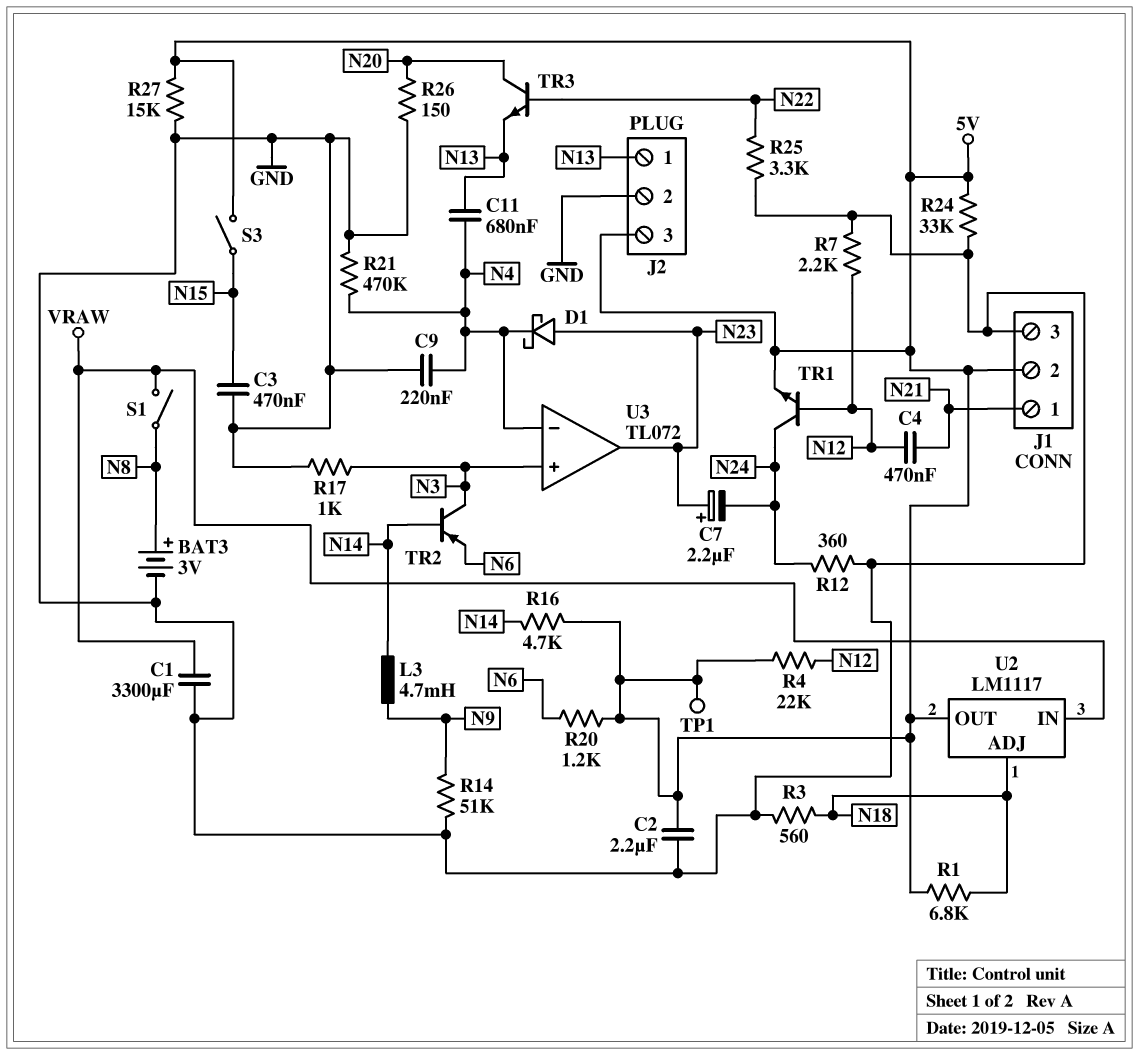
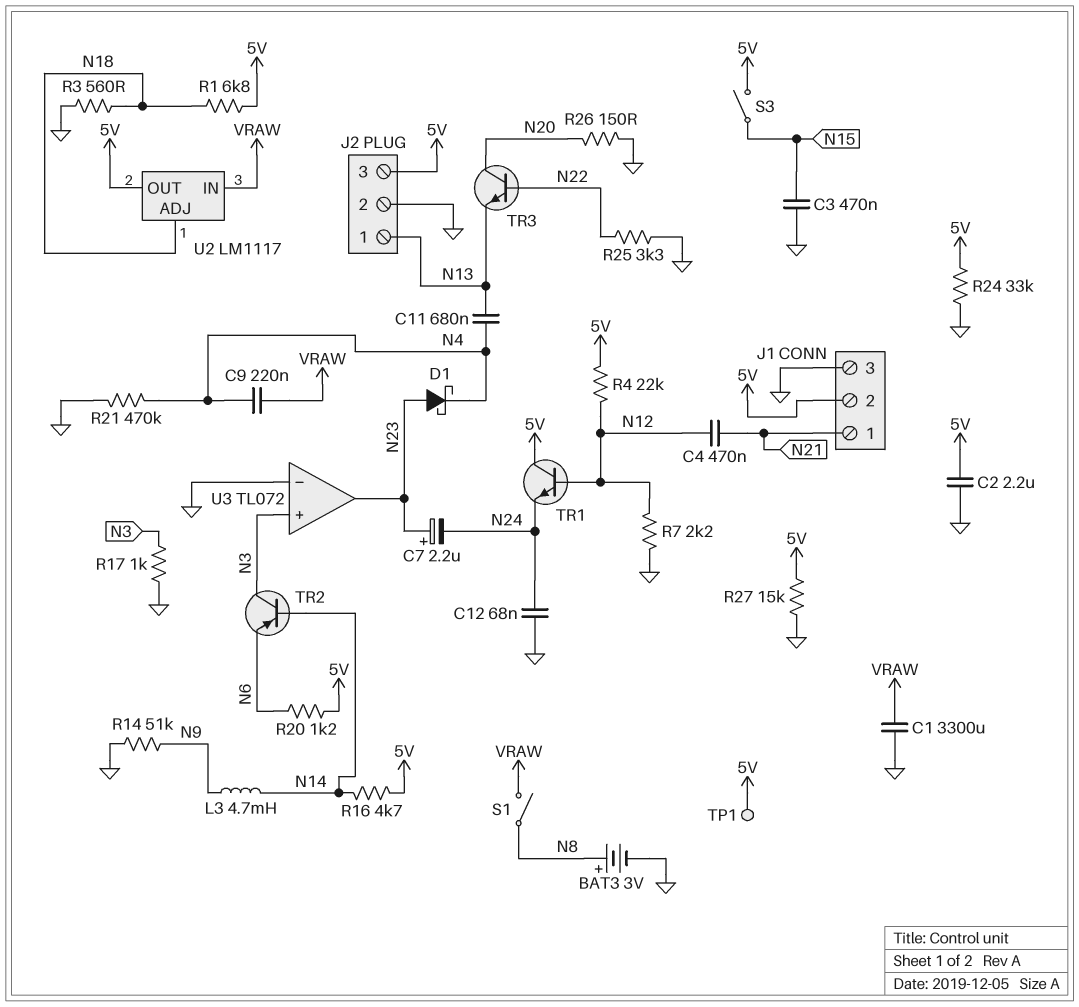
C9: 220nF (GND, N4) -> 220nF (N4, VRAW)
C12: none -> 68nF (GND, N24)
R12: 360 (GND, N24) -> none
TR1: NPN (B N12, C N24, E 5V) -> NPN (B N12, C 5V, E N24)
U3 pin in-: N4 -> GND

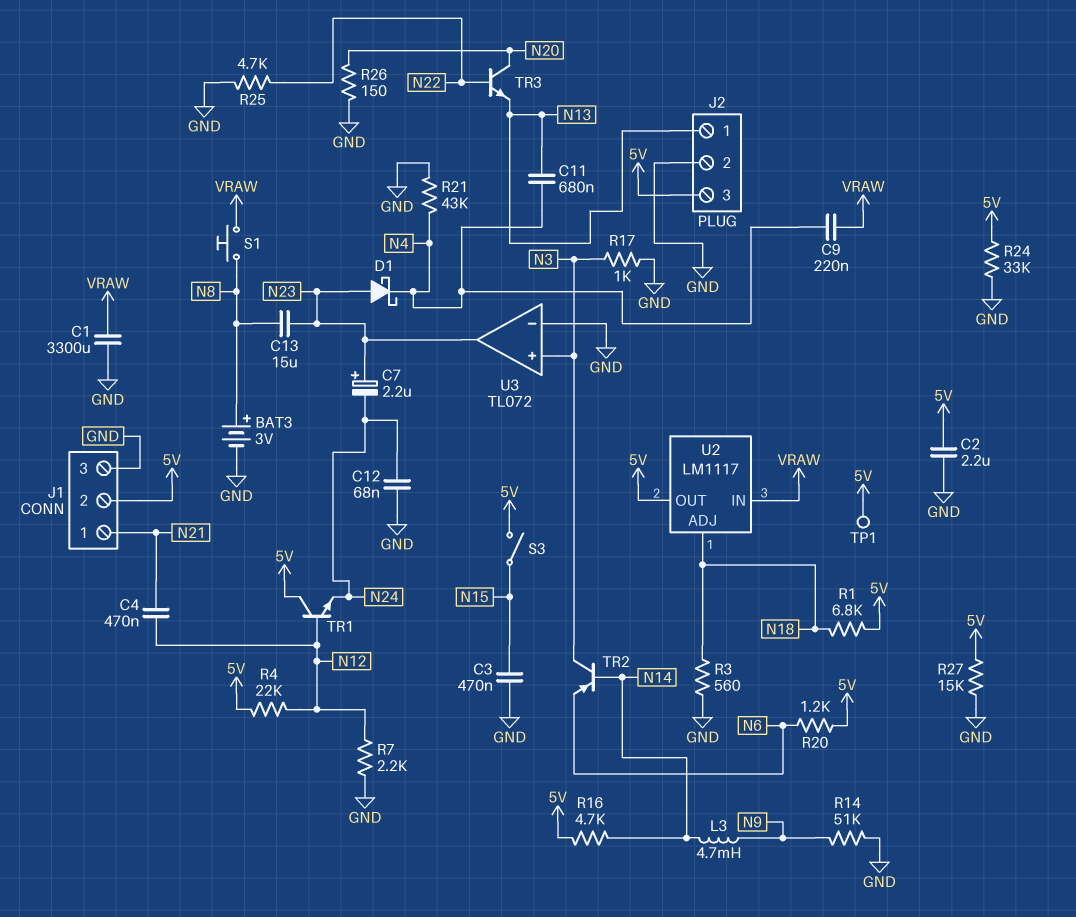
C13: none -> 15uF (N8, N23)
R21: 470k (GND, N4) -> 43k (GND, N4)
R25: 3.3k (GND, N22) -> 4.7k (GND, N22)
S1: switch (N8, VRAW) -> button (N8, VRAW)

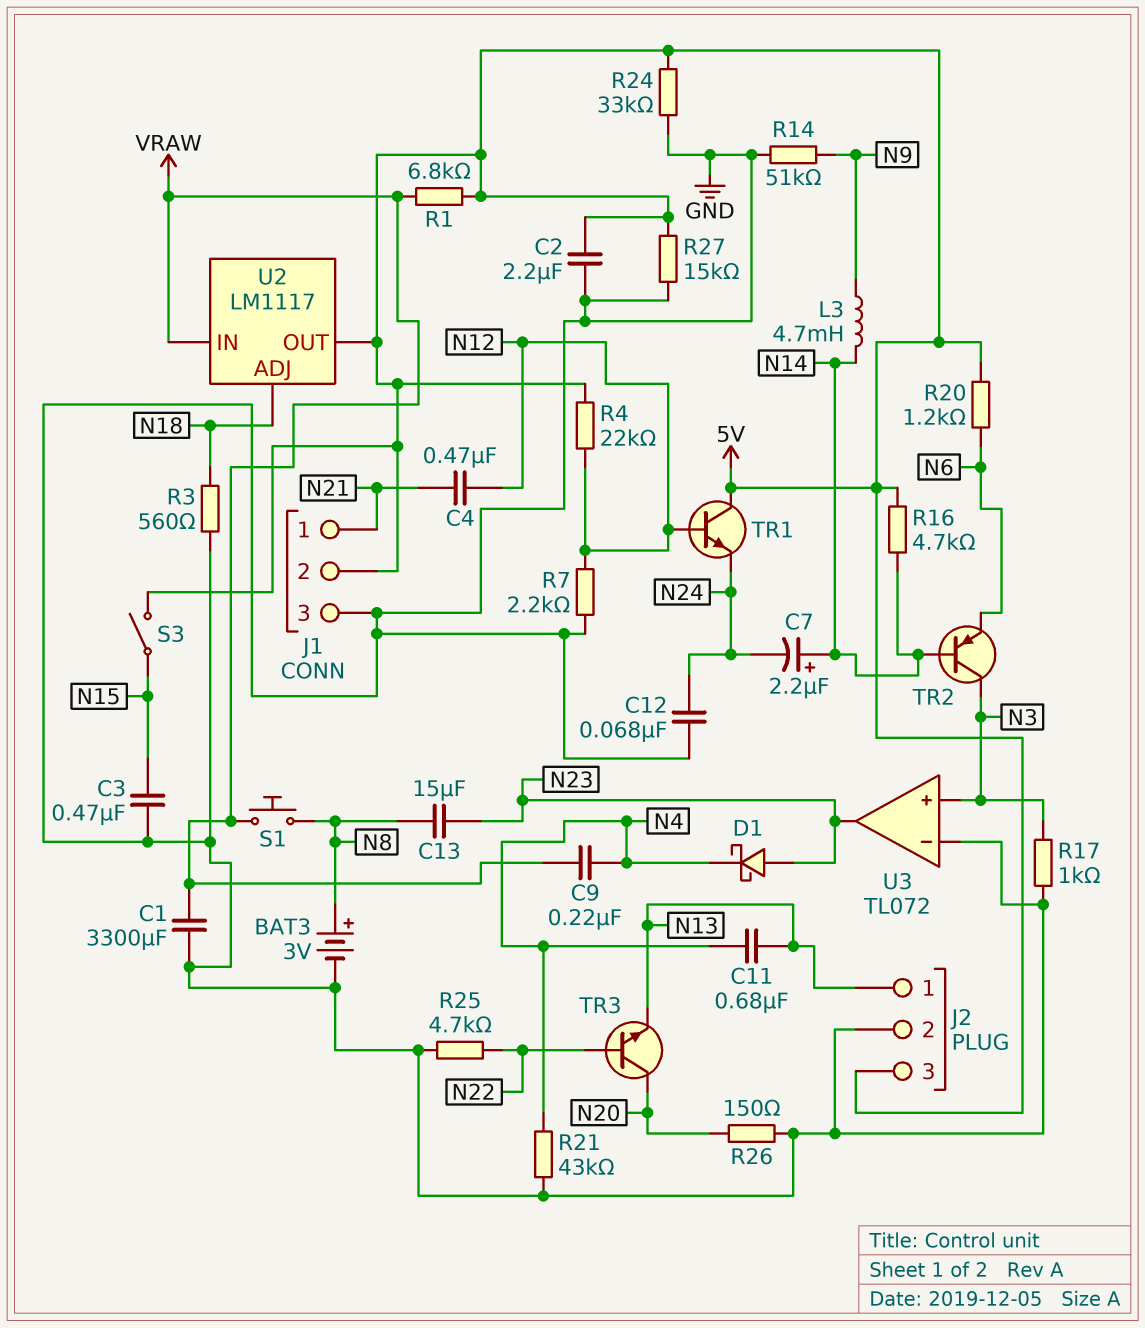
C7: 2.2uF (plus N23, minus N24) -> 2.2uF (plus N14, minus N24)
R1: 6.8k (5V, N18) -> 6.8k (5V, VRAW)
TP1: test point (5V) -> none

